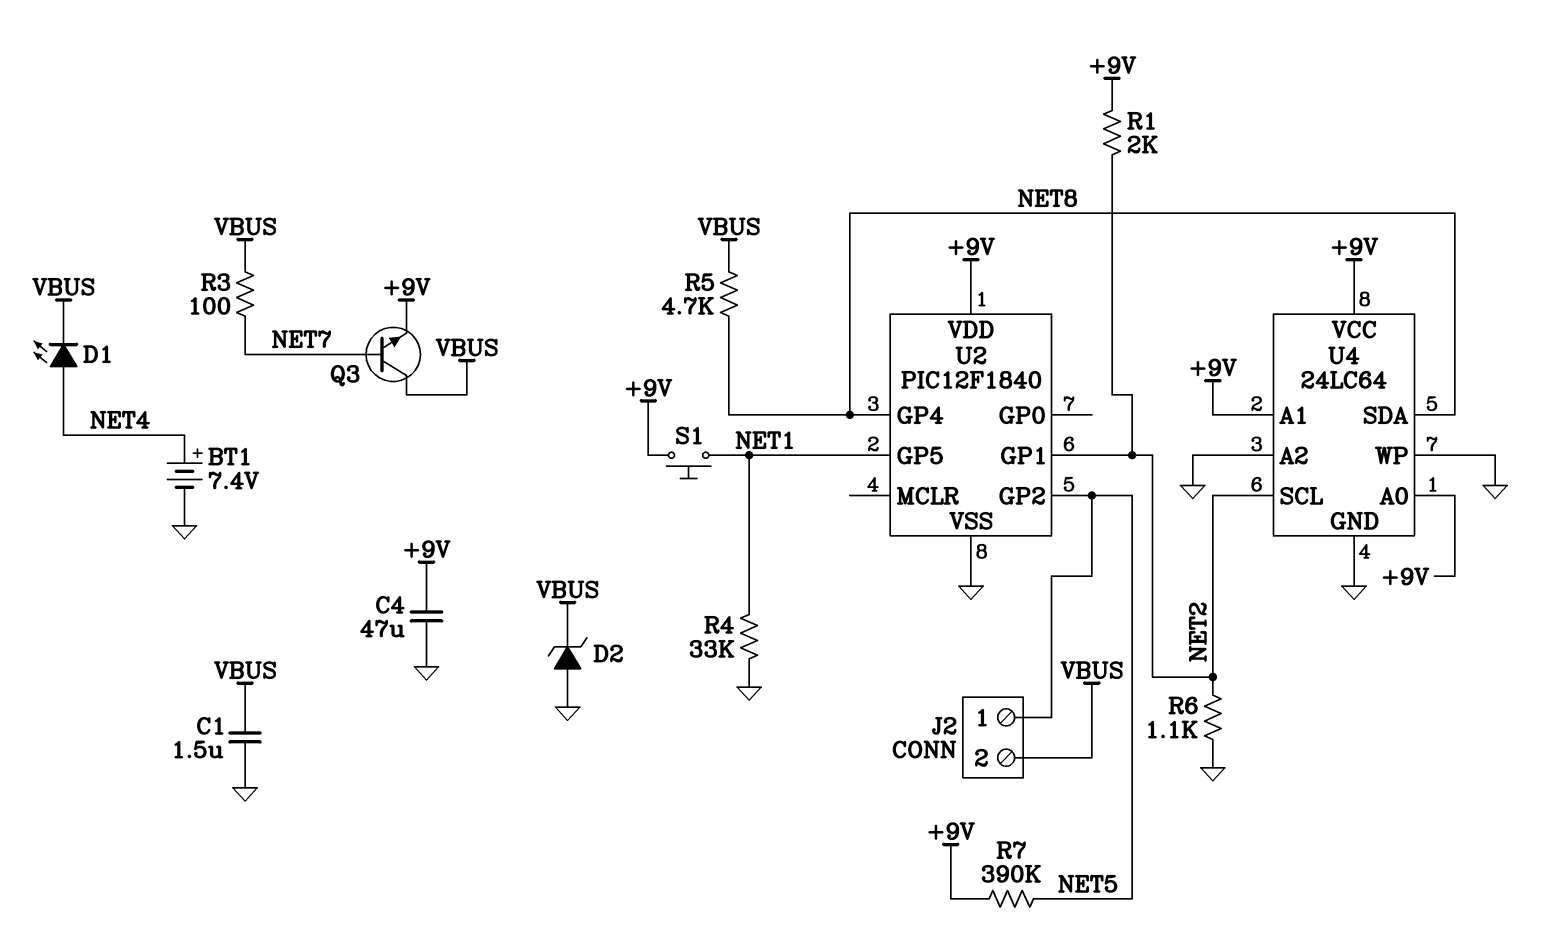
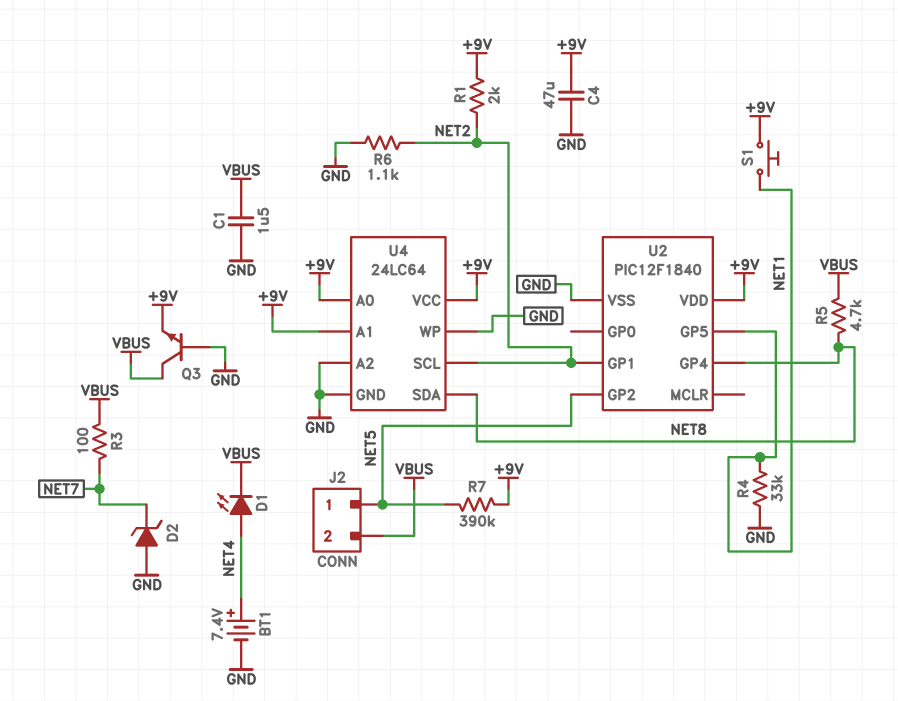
D2: zener (A GND, K VBUS) -> zener (A GND, K NET7)
Q3: NPN (B NET7, C VBUS, E +9V) -> NPN (B GND, C VBUS, E +9V)

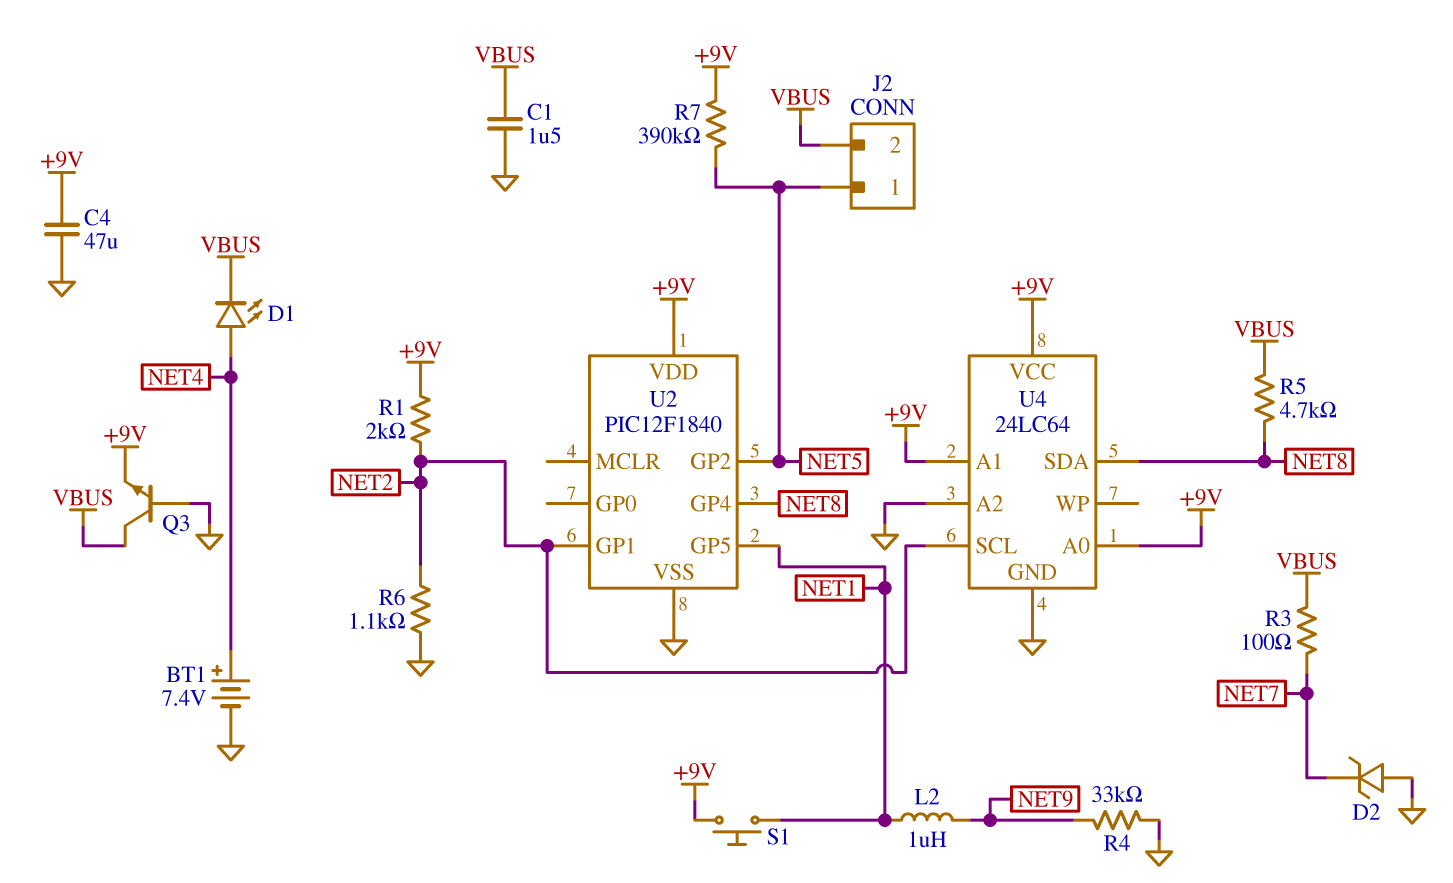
L2: none -> 1uH (NET1, NET9)
R4: 33k (GND, NET1) -> 33k (GND, NET9)
U4 pin WP: GND -> none

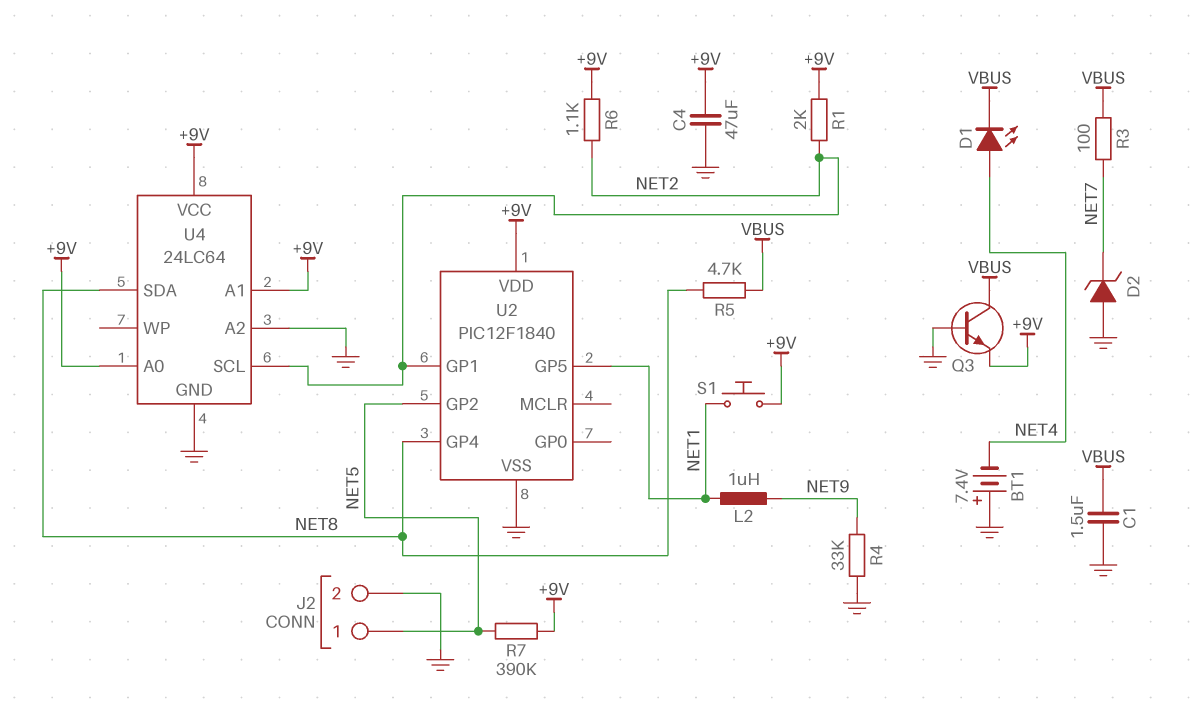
BT1: 7.4V (plus NET4, minus GND) -> 7.4V (plus GND, minus NET4)
J2 pin 2: VBUS -> GND
R6: 1.1k (GND, NET2) -> 1.1k (+9V, NET2)

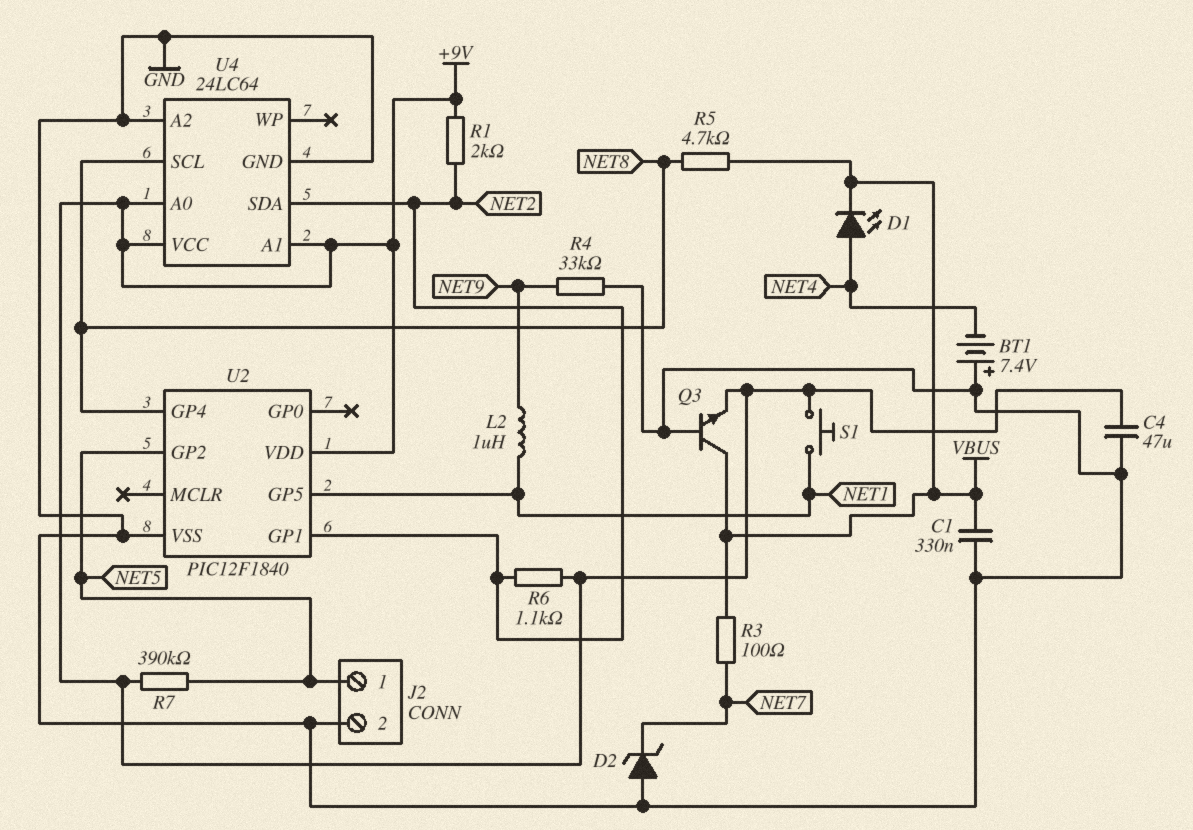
C1: 1.5uF (GND, VBUS) -> 330nF (GND, VBUS)
U4 pin SCL: NET2 -> NET8
U4 pin SDA: NET8 -> NET2

